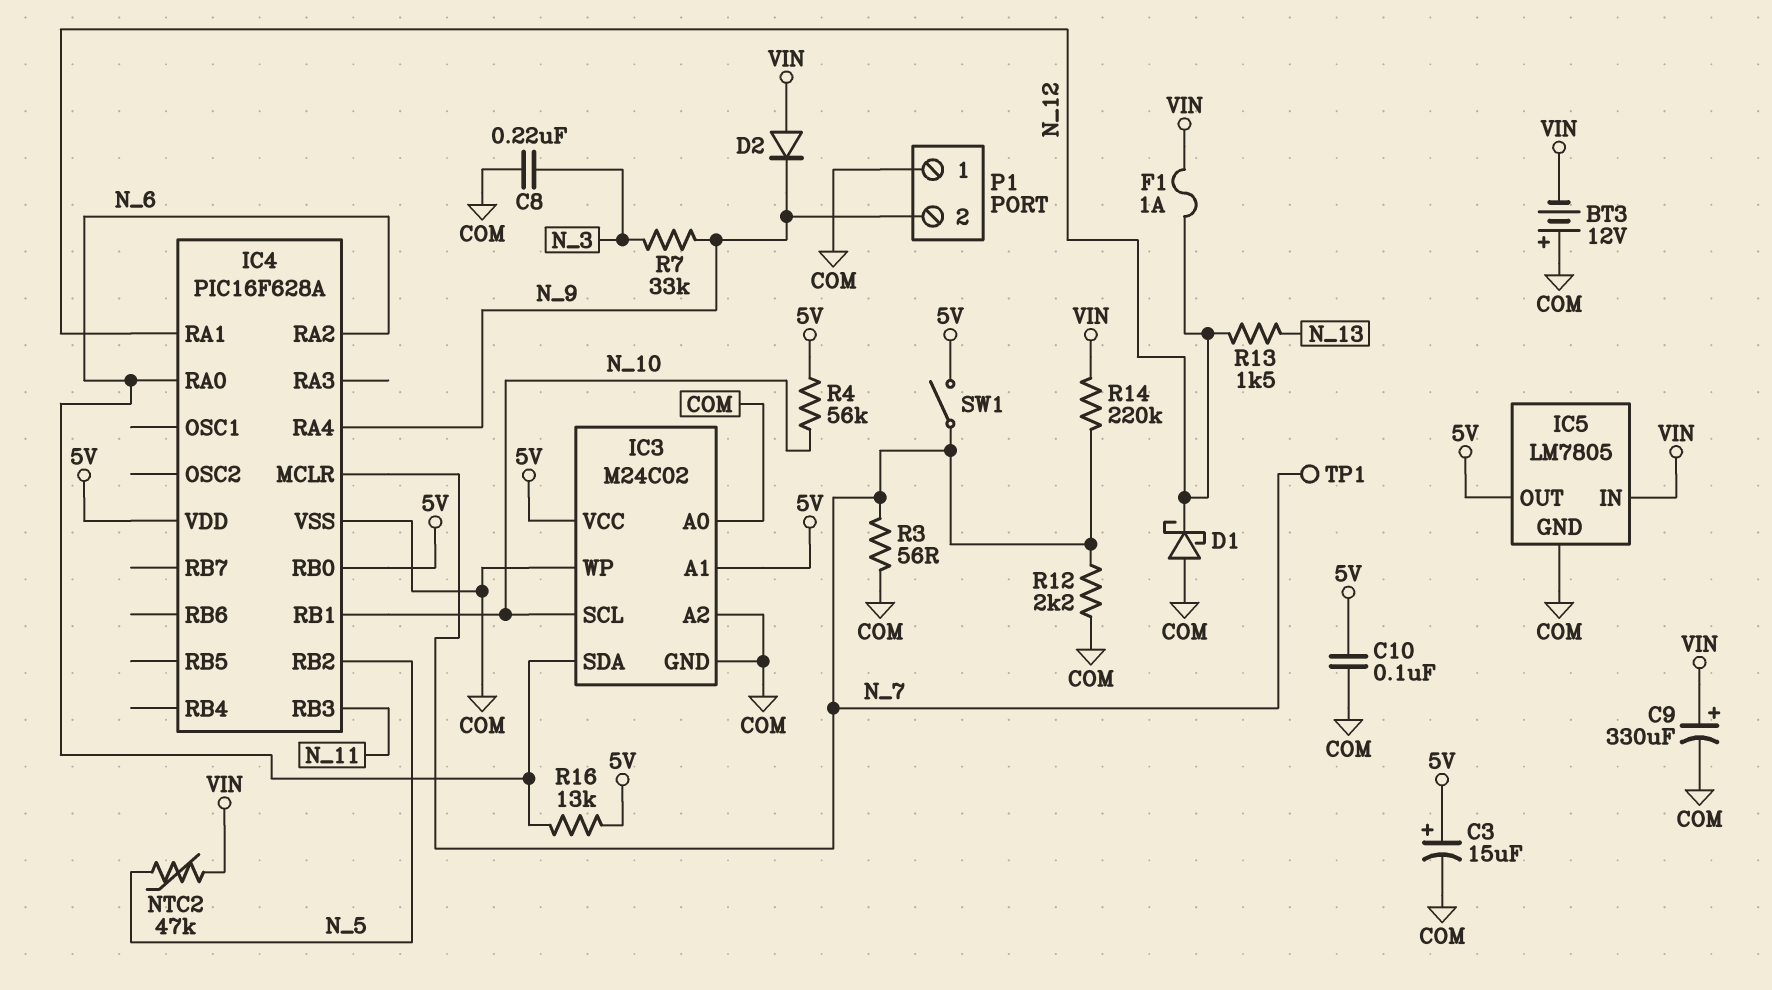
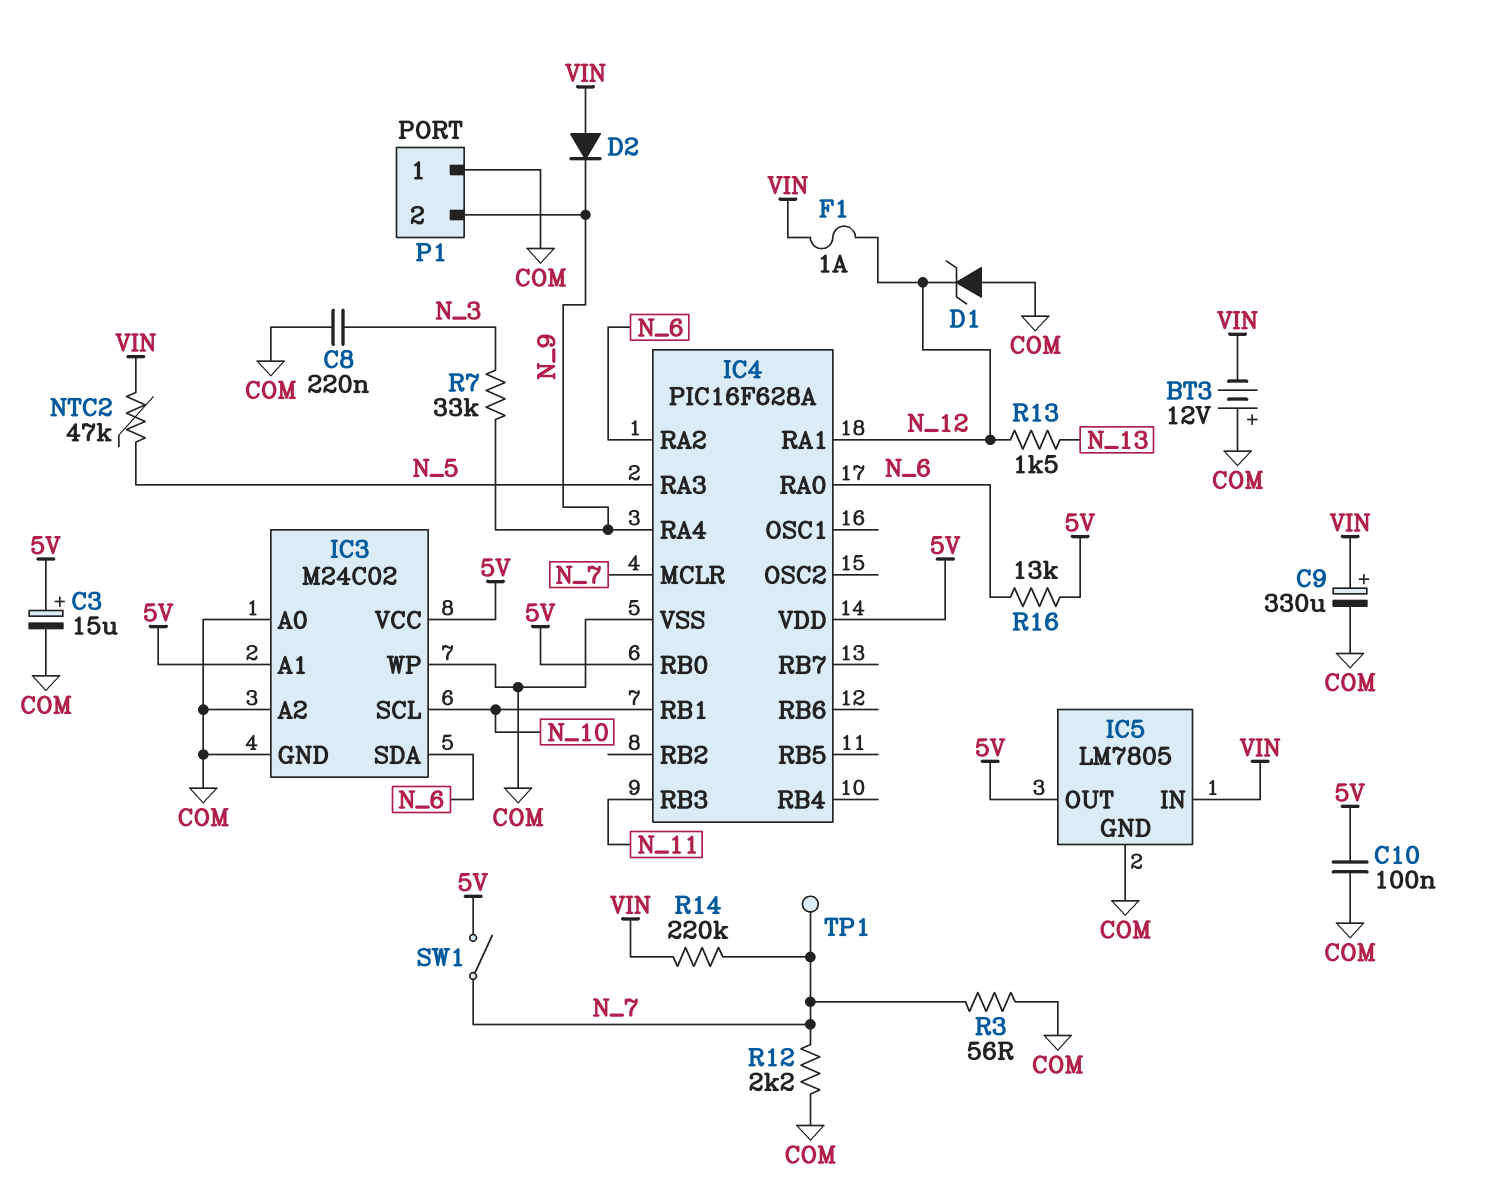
D1: schottky (A COM, K N_12) -> zener (A COM, K N_12)
IC4 pin RA3: none -> N_5
IC4 pin RB2: N_5 -> none
R4: 56k (5V, N_10) -> none

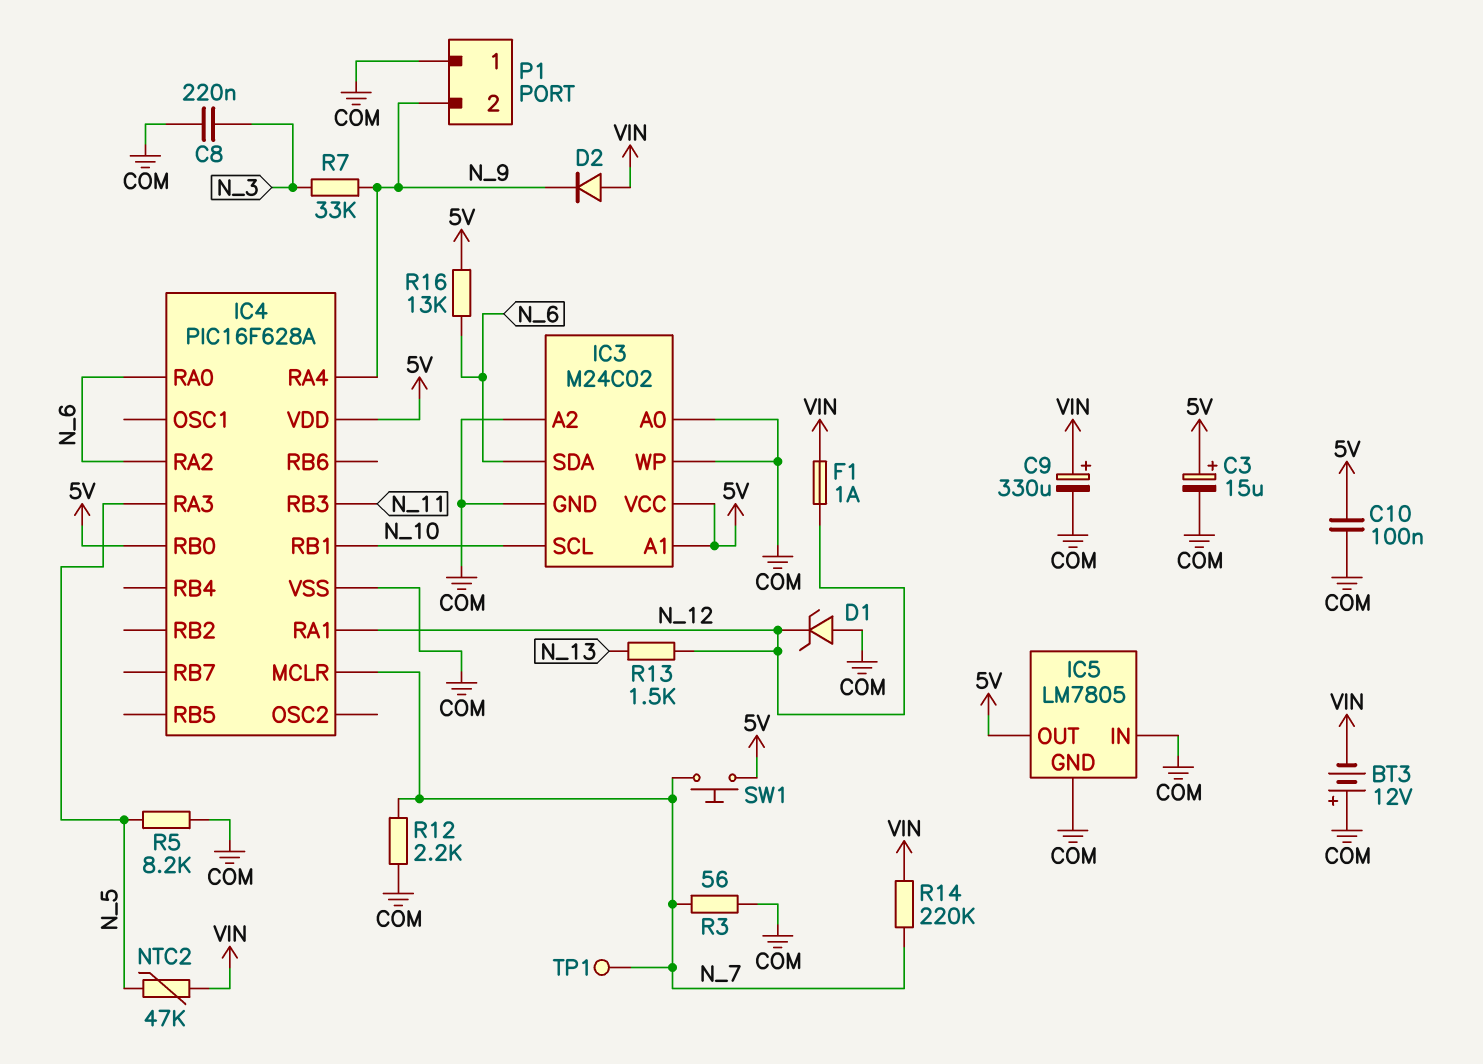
IC5 pin IN: VIN -> COM
R5: none -> 8.2k (COM, N_5)
SW1: switch (5V, N_7) -> button (5V, N_7)

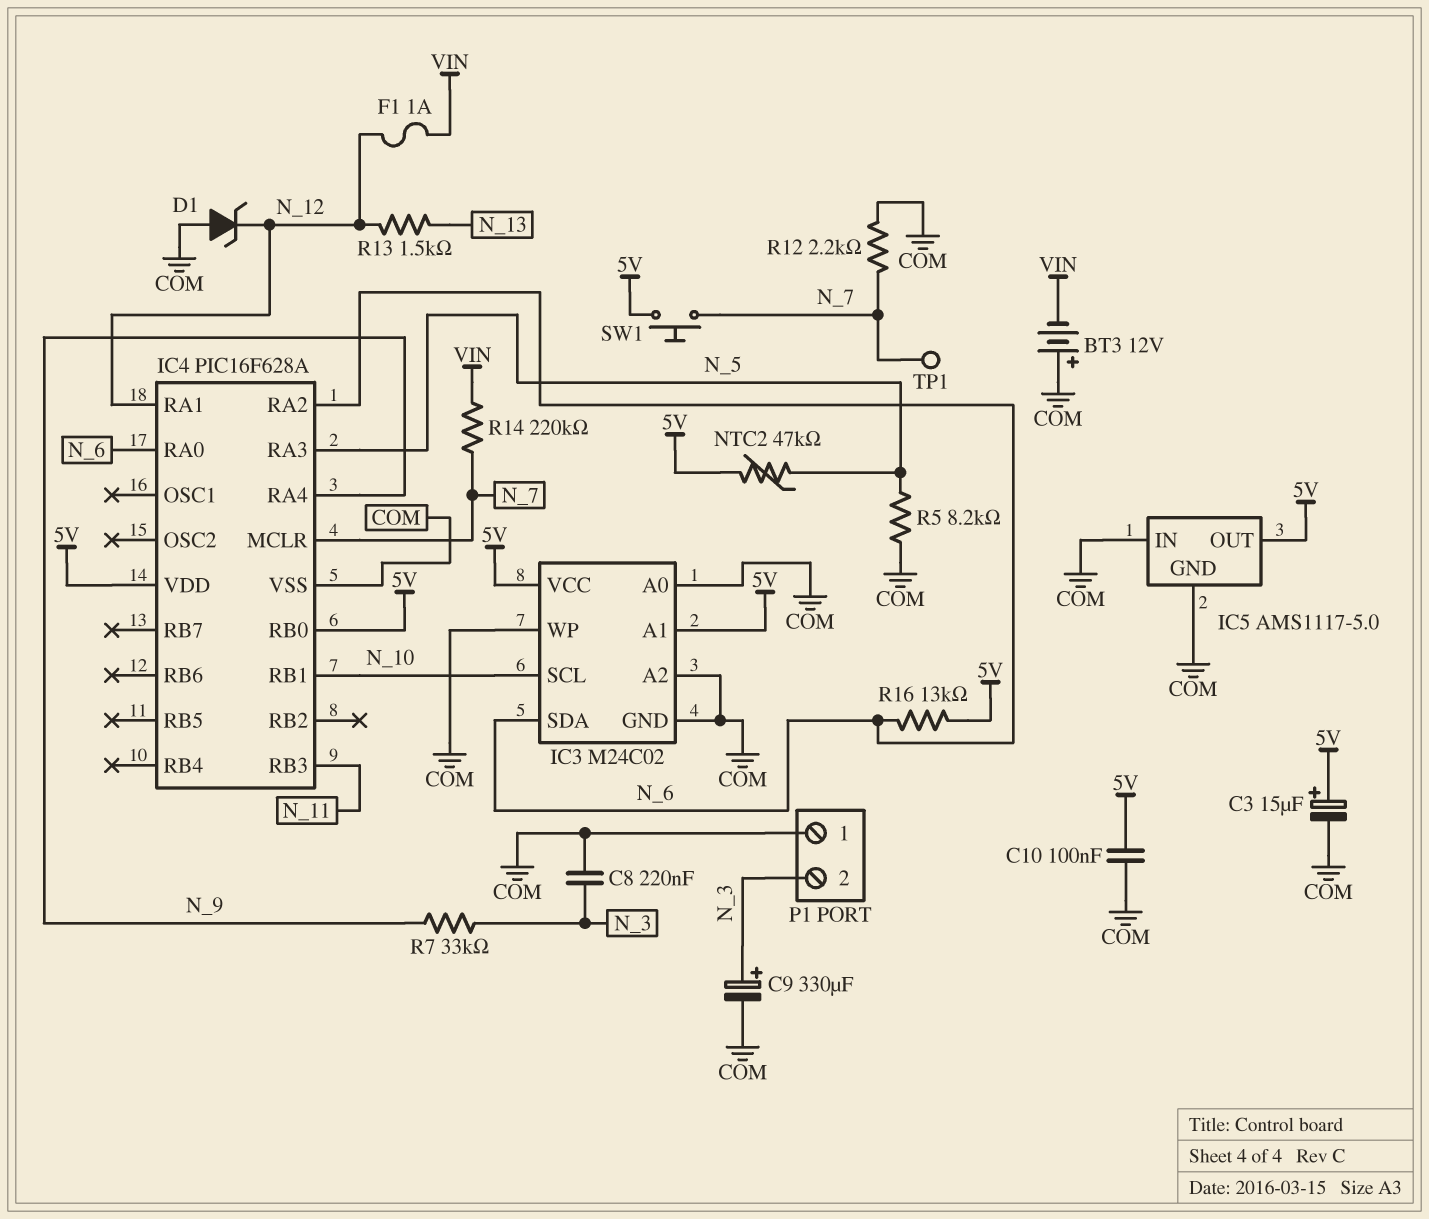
C9: 330uF (plus VIN, minus COM) -> 330uF (plus N_3, minus COM)
D2: diode (A VIN, K N_9) -> none
IC5: LM7805 -> AMS1117-5.0
NTC2: 47k (N_5, VIN) -> 47k (5V, N_5)
P1 pin 2: N_9 -> N_3
R3: 56 (COM, N_7) -> none

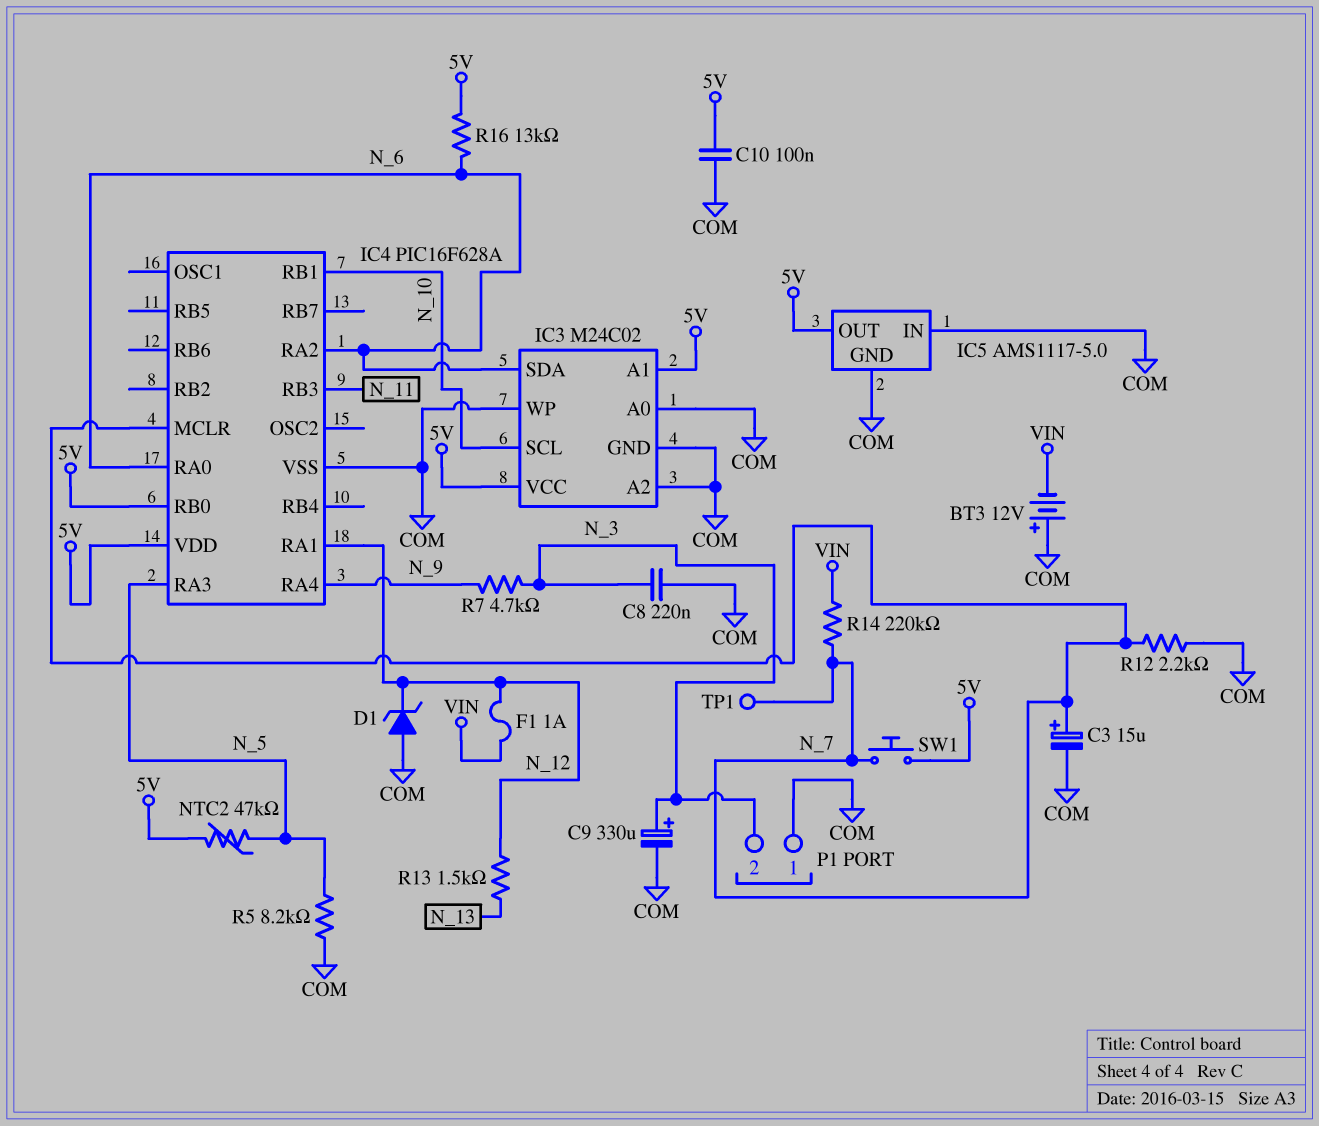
C3: 15uF (plus 5V, minus COM) -> 15uF (plus N_7, minus COM)
R7: 33k (N_3, N_9) -> 4.7k (N_3, N_9)

